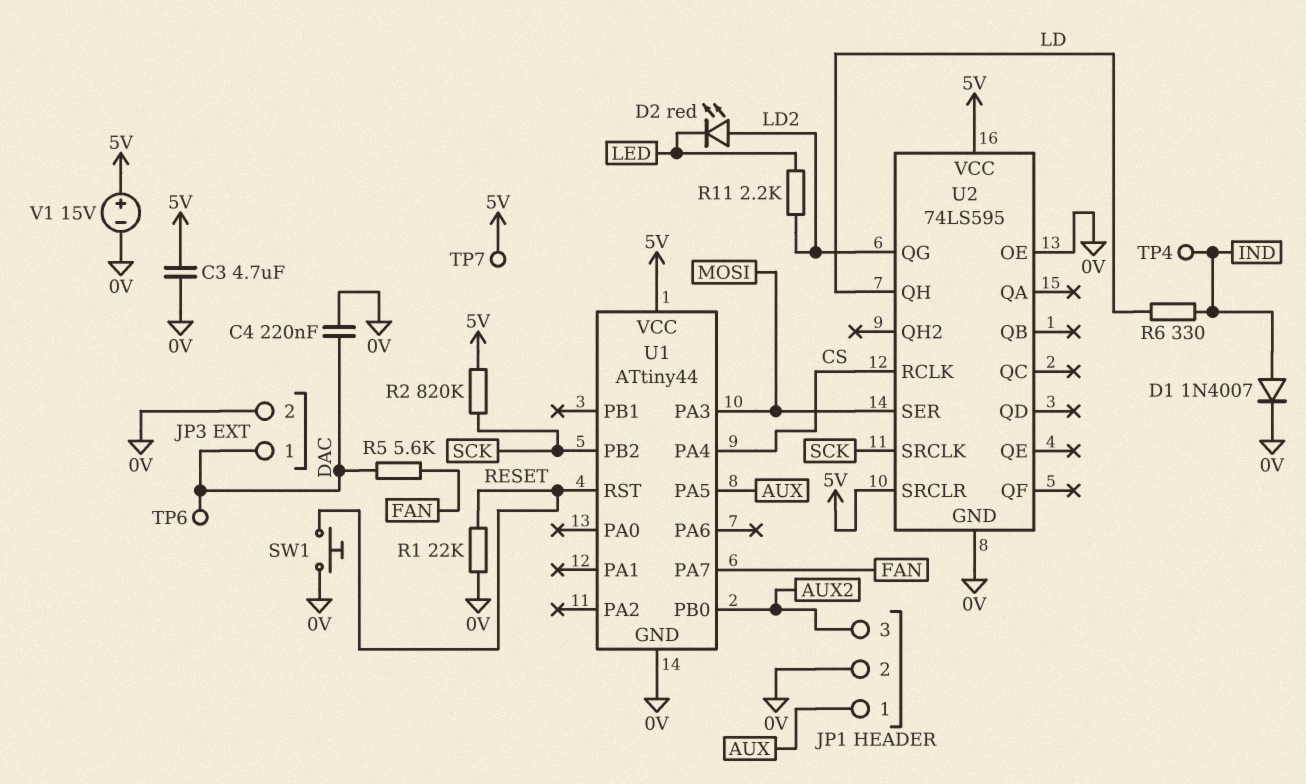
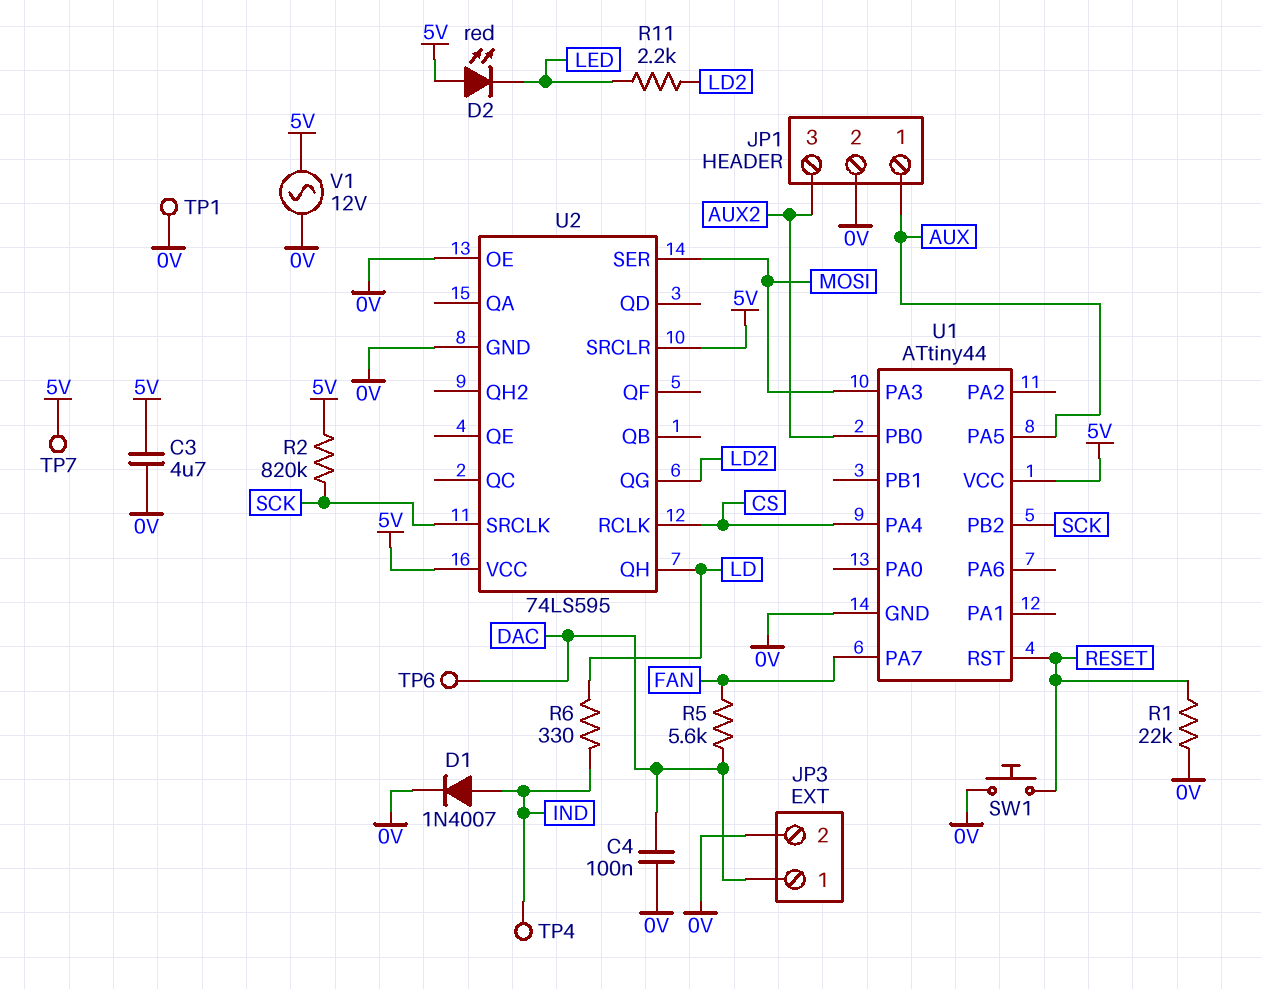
C4: 220nF (0V, DAC) -> 100nF (0V, DAC)
D2: LED red (A LD2, K LED) -> LED red (A 5V, K LED)
TP1: none -> test point (0V)
V1: 15V (plus 5V, minus 0V) -> AC 12V (0V, 5V)

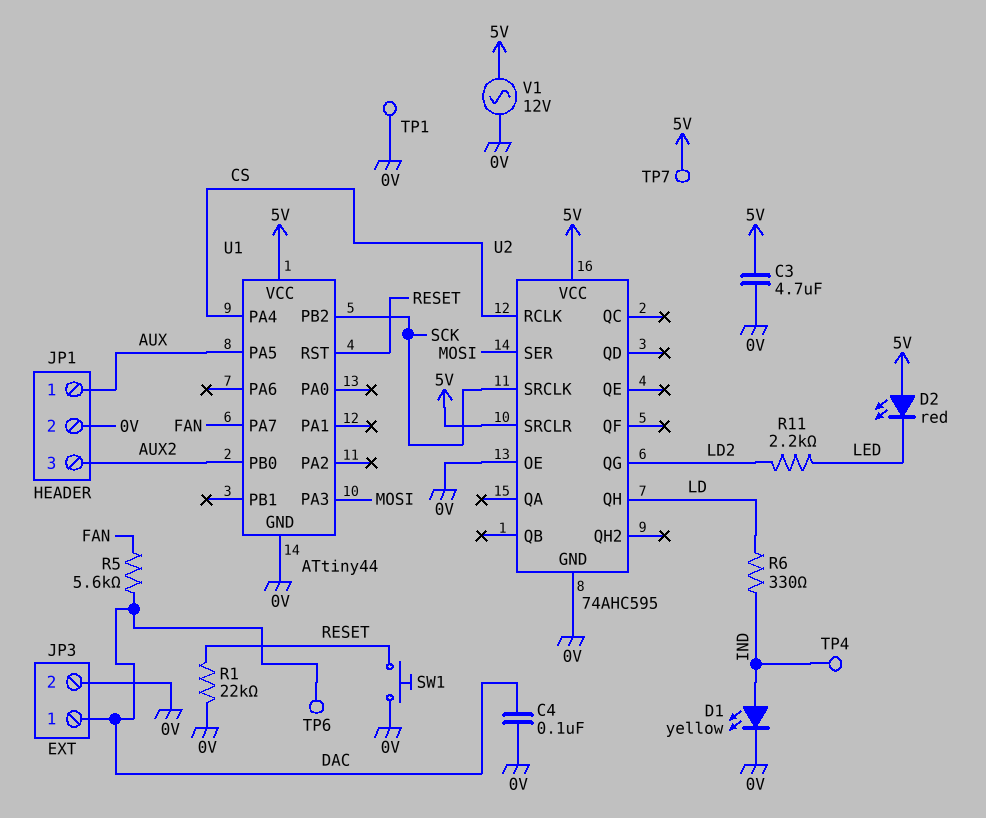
D1: diode 1N4007 (A IND, K 0V) -> LED yellow (A IND, K 0V)
R2: 820k (5V, SCK) -> none
U2: 74LS595 -> 74AHC595

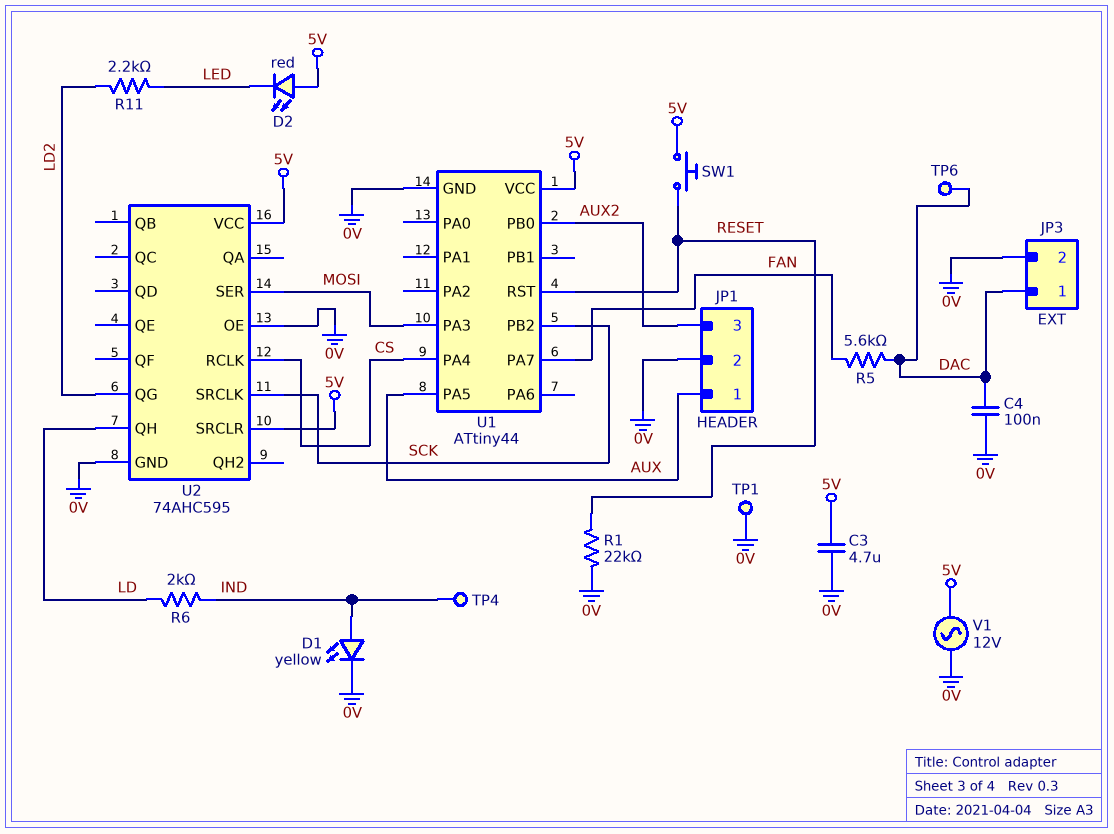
R6: 330 (IND, LD) -> 2k (IND, LD)
SW1: button (0V, RESET) -> button (5V, RESET)
TP7: test point (5V) -> none

